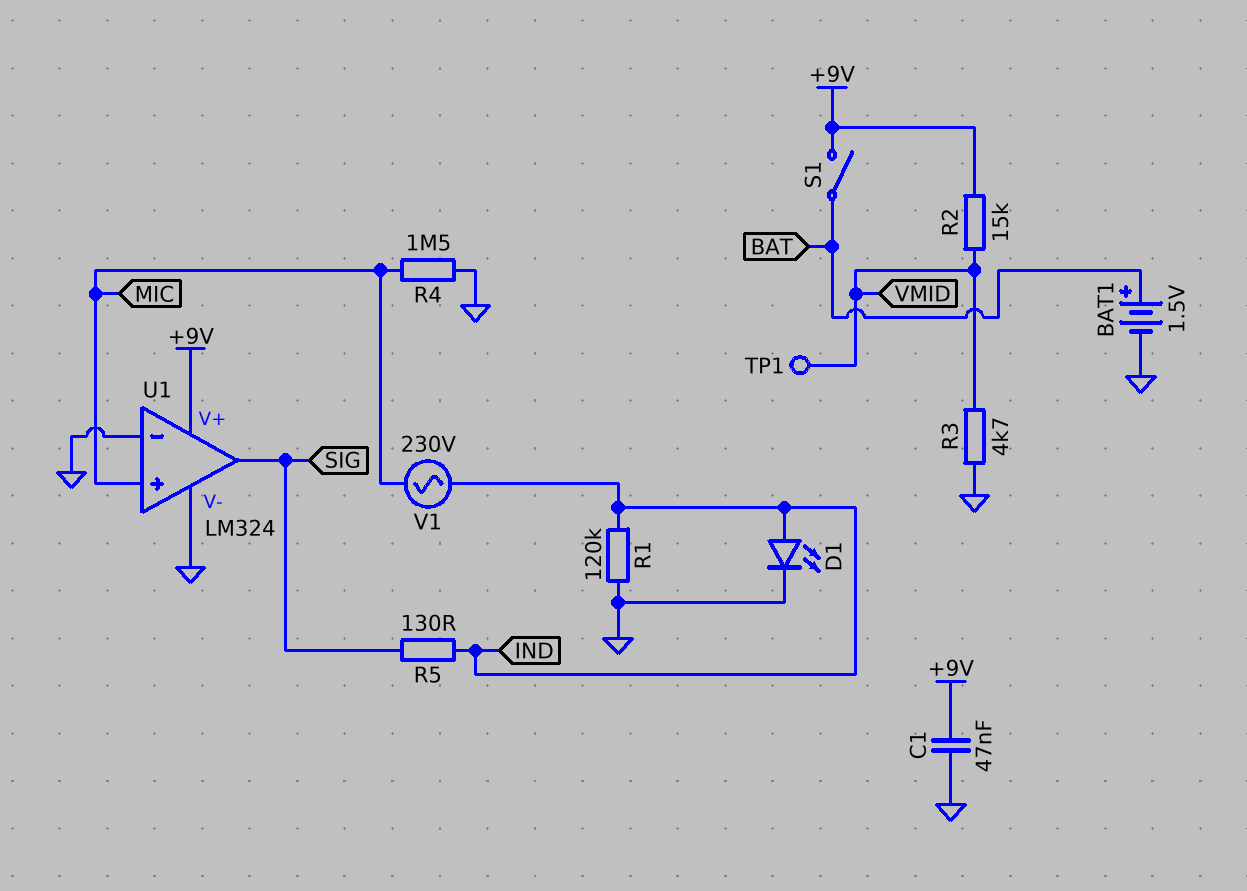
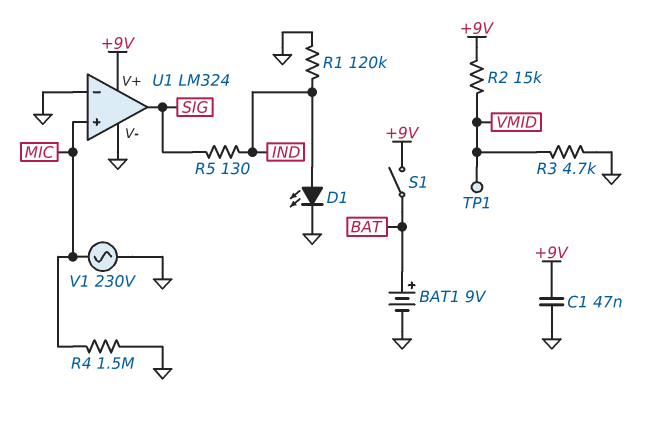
BAT1: 1.5V (plus BAT, minus GND) -> 9V (plus BAT, minus GND)
V1: AC 230V (IND, MIC) -> AC 230V (GND, MIC)

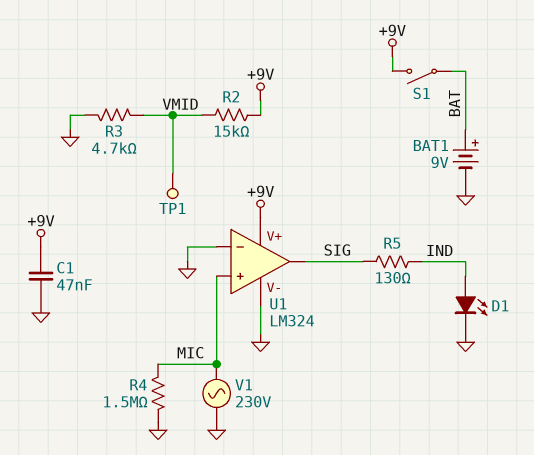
R1: 120k (GND, IND) -> none

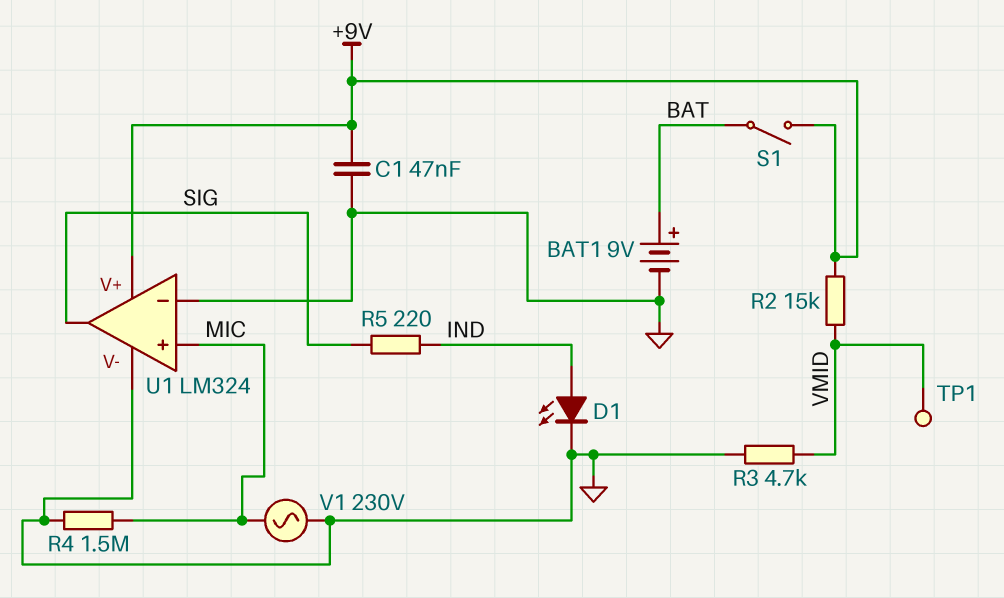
R5: 130 (IND, SIG) -> 220 (IND, SIG)

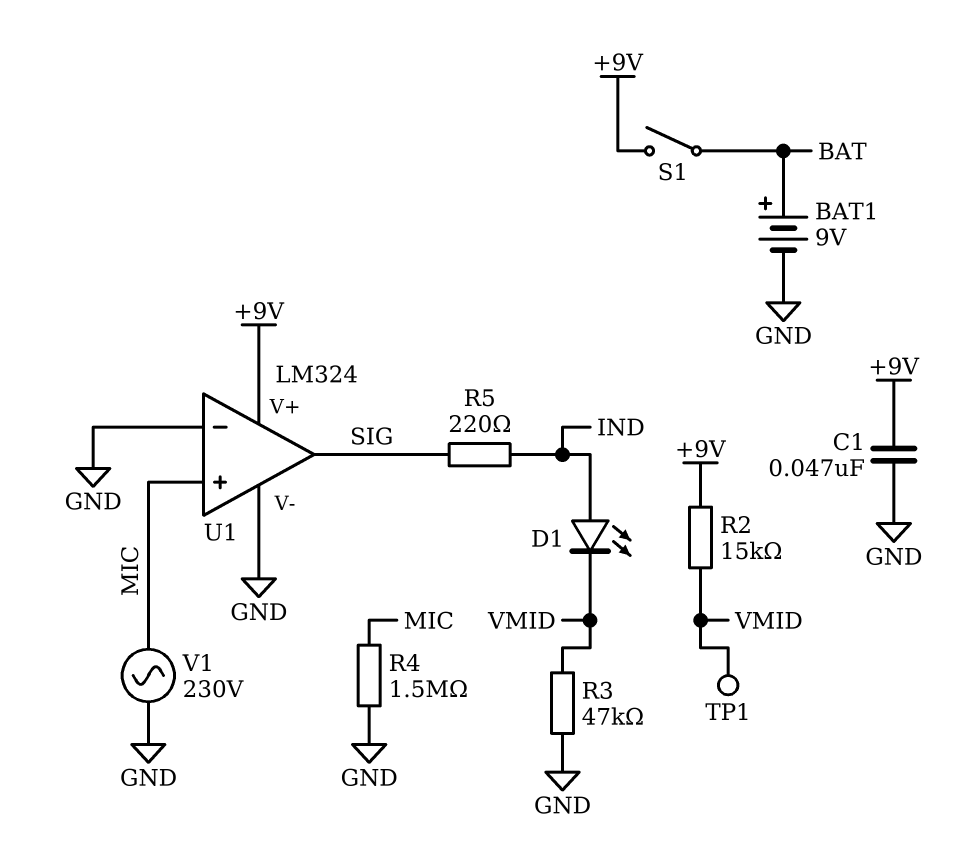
D1: LED (A IND, K GND) -> LED (A IND, K VMID)
R3: 4.7k (GND, VMID) -> 47k (GND, VMID)

